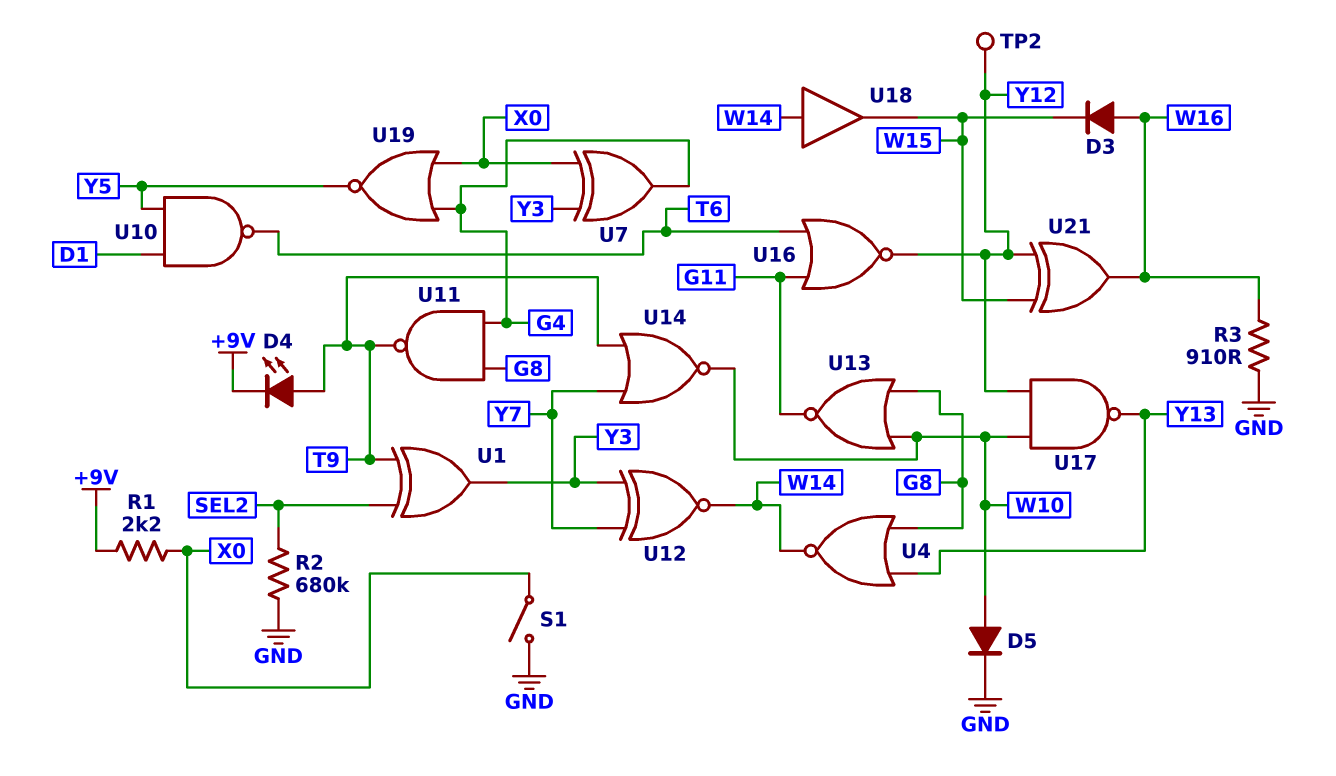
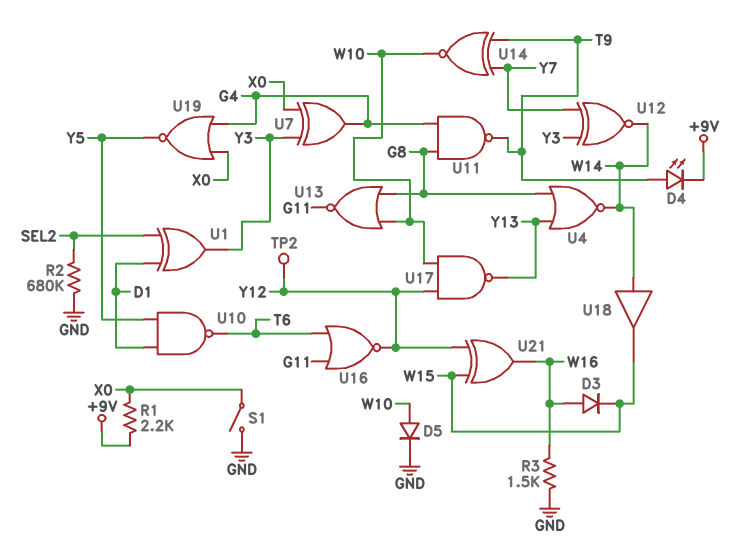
R3: 910 (GND, W16) -> 1.5k (GND, W16)
U1: XOR (in SEL2, in T9, out Y3) -> XOR (in D1, in SEL2, out Y3)
U14: NOR (in T9, in Y7, out W10) -> XNOR (in T9, in Y7, out W10)

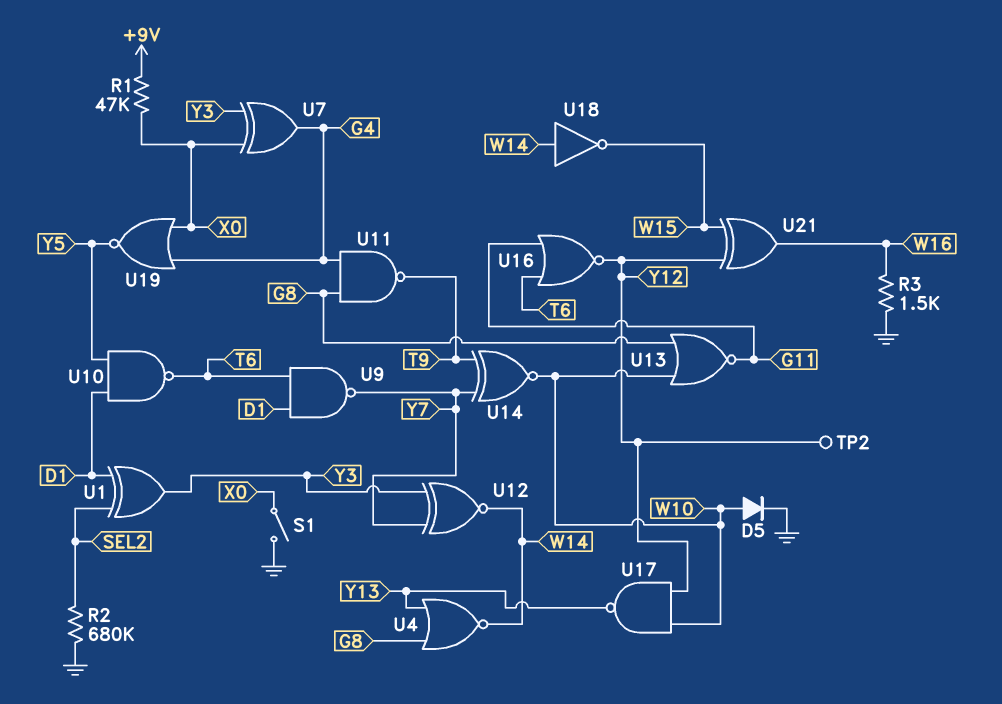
D3: diode (A W16, K W15) -> none
D4: LED (A T9, K +9V) -> none
R1: 2.2k (+9V, X0) -> 47k (+9V, X0)
U9: none -> NAND (in D1, in T6, out Y7)
U18: buffer (in W14, out W15) -> NOT (in W14, out W15)

